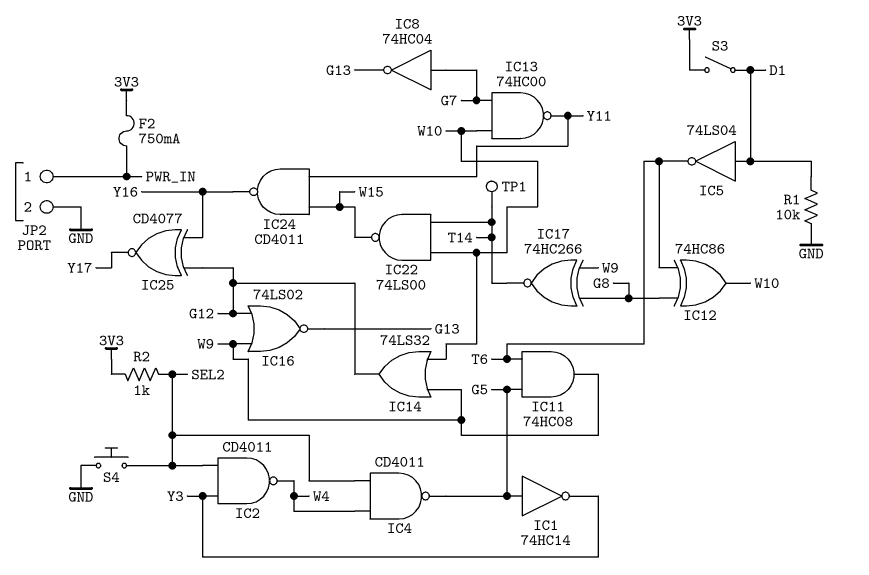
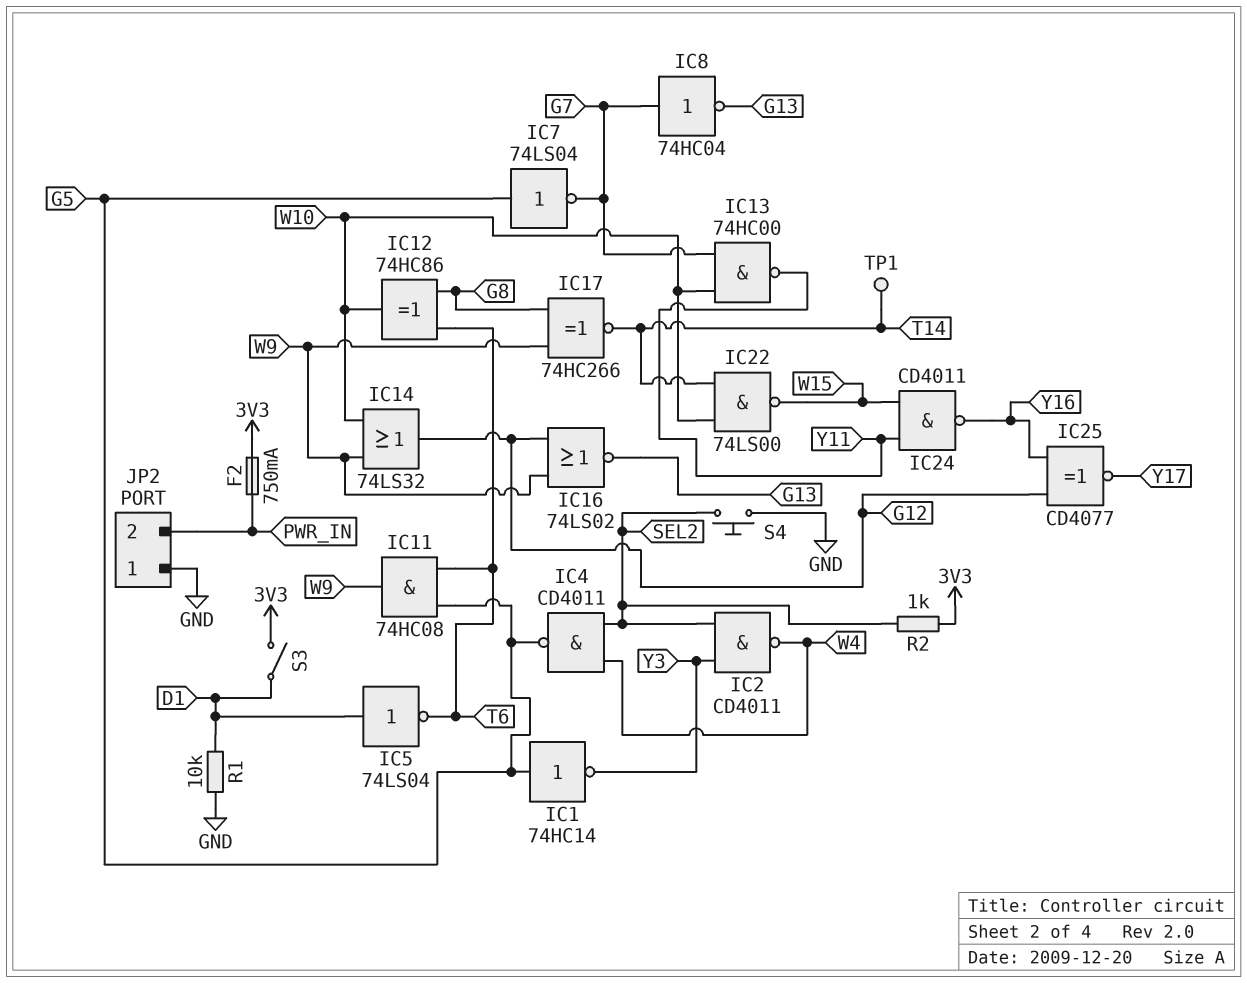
IC7: none -> NOT 74LS04 (in G5, out G7)
JP2 pin 1: PWR_IN -> GND
JP2 pin 2: GND -> PWR_IN

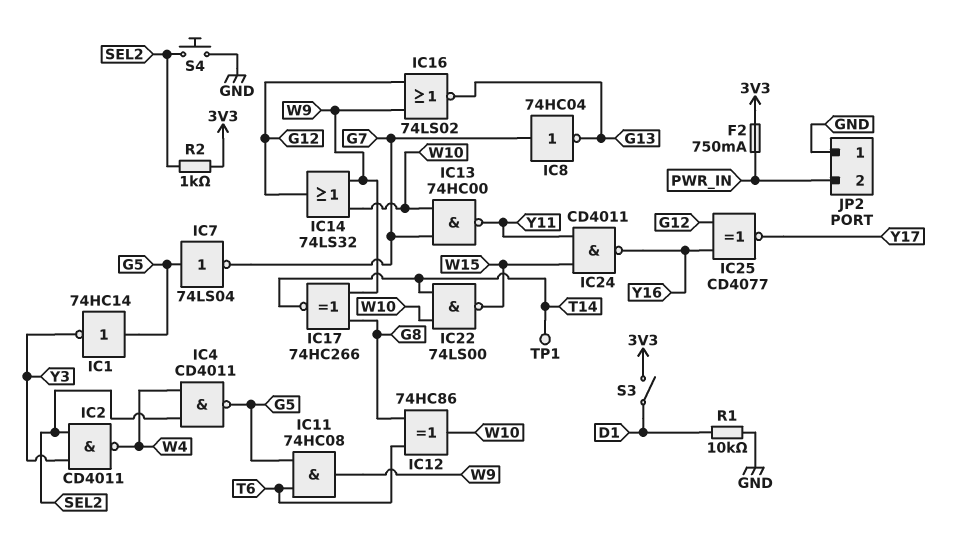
IC5: NOT 74LS04 (in D1, out T6) -> none

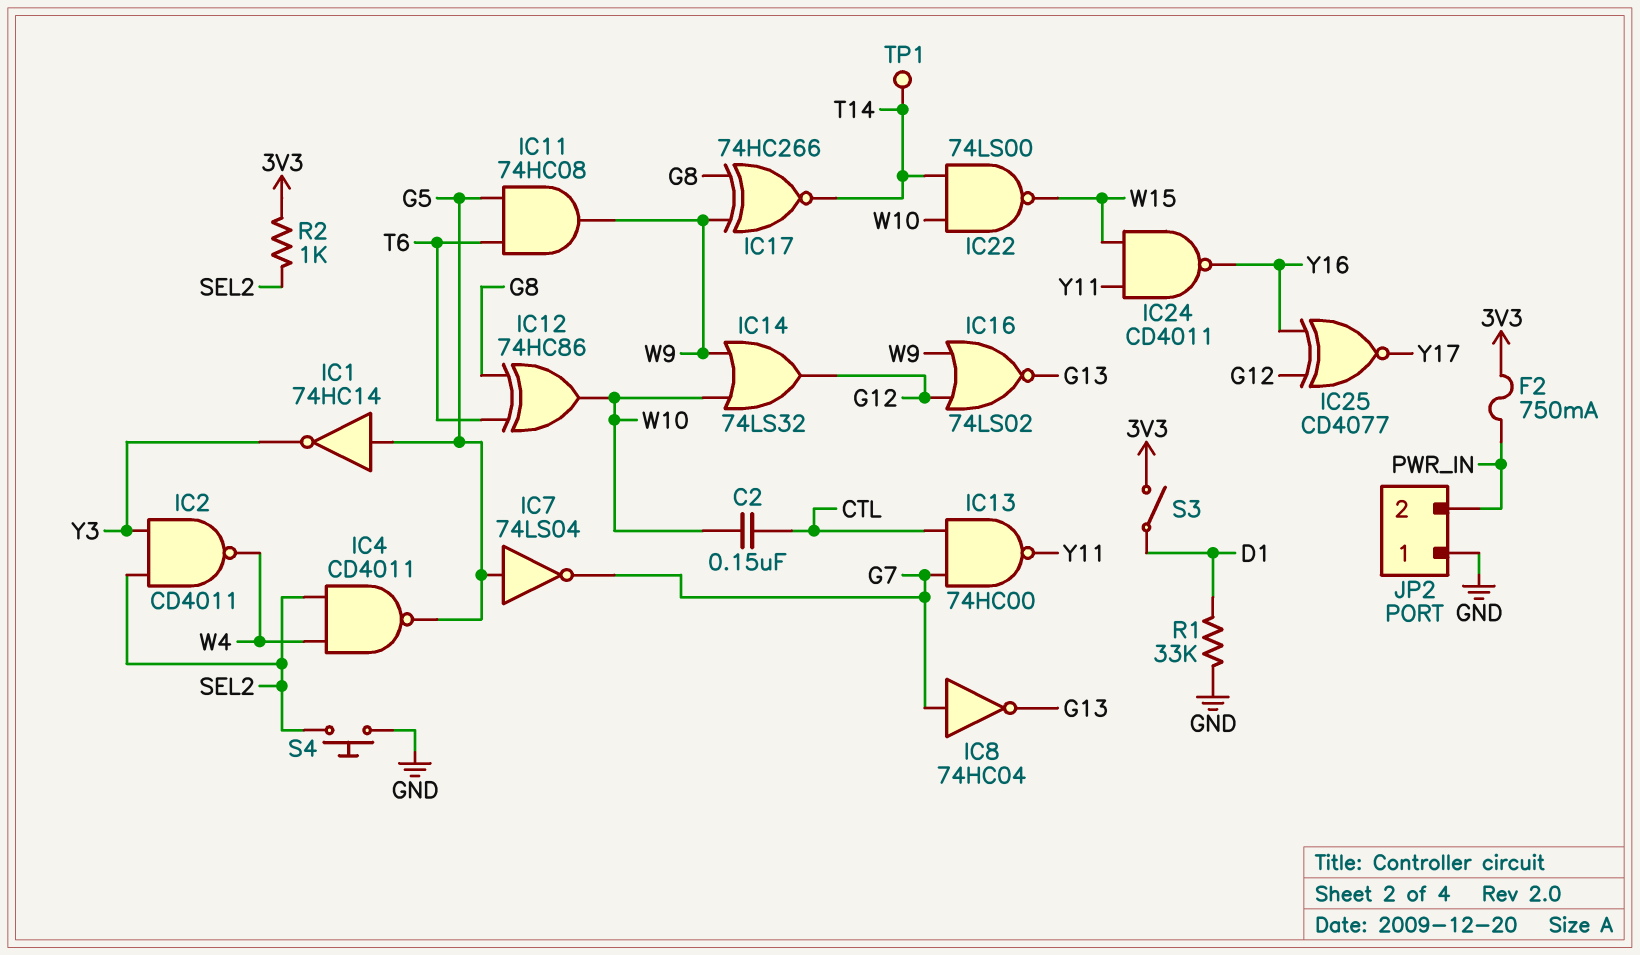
C2: none -> 150nF (CTL, W10)
IC13: NAND 74HC00 (in G7, in W10, out Y11) -> NAND 74HC00 (in CTL, in G7, out Y11)
R1: 10k (D1, GND) -> 33k (D1, GND)

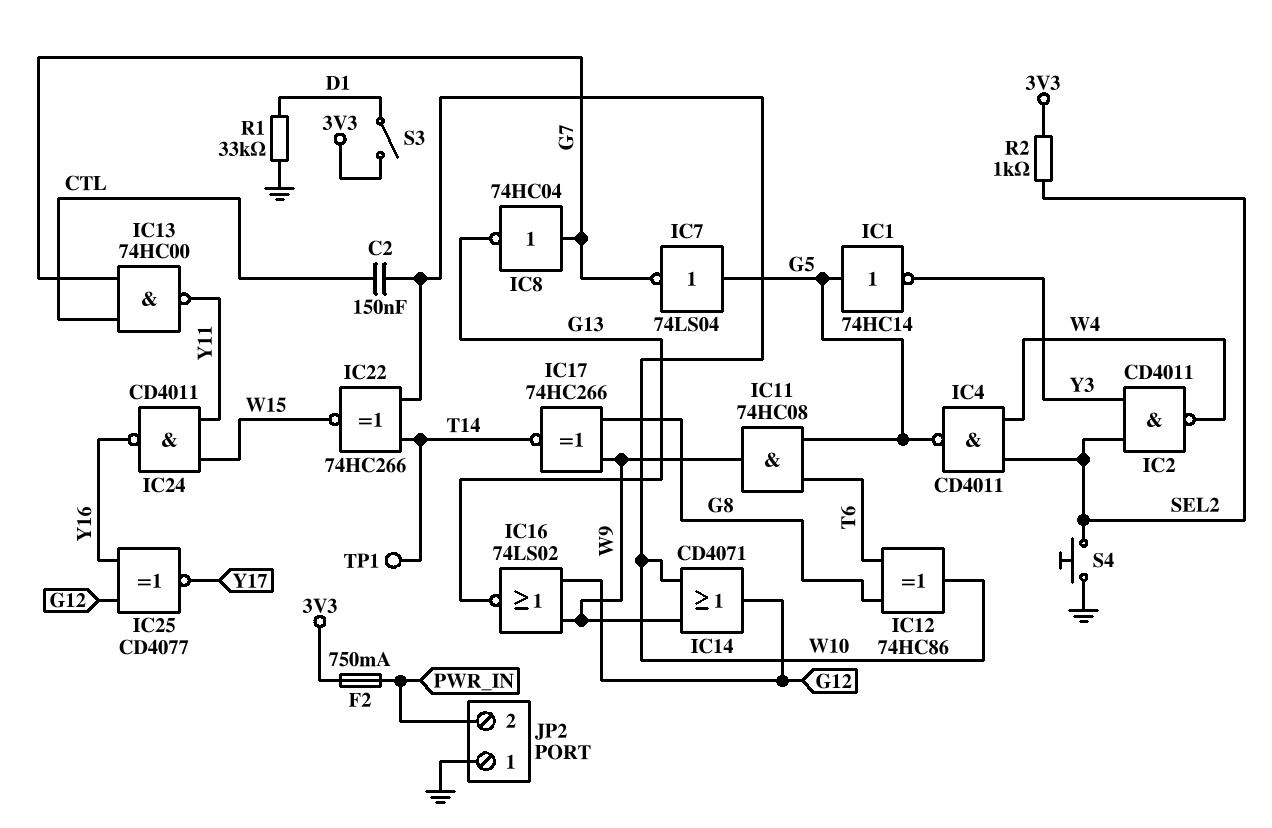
IC14: OR 74LS32 (in W9, in W10, out G12) -> OR CD4071 (in W9, in W10, out G12)
IC22: NAND 74LS00 (in T14, in W10, out W15) -> XNOR 74HC266 (in T14, in W10, out W15)

